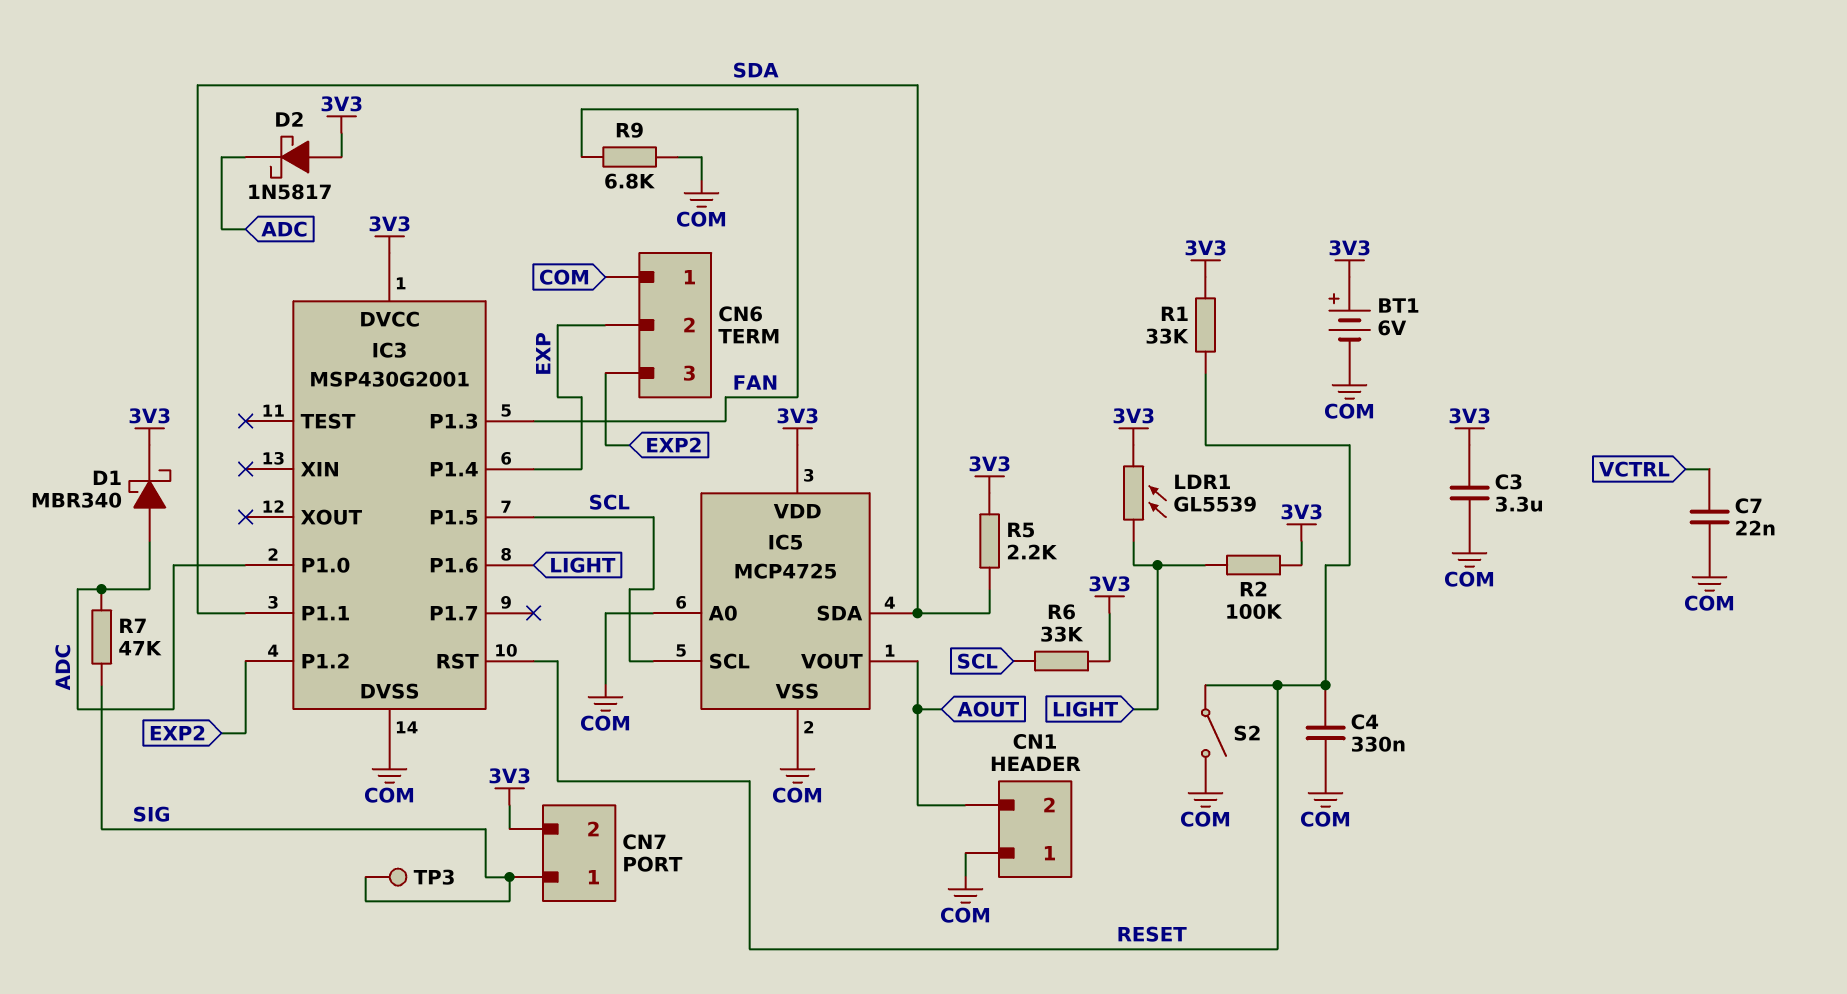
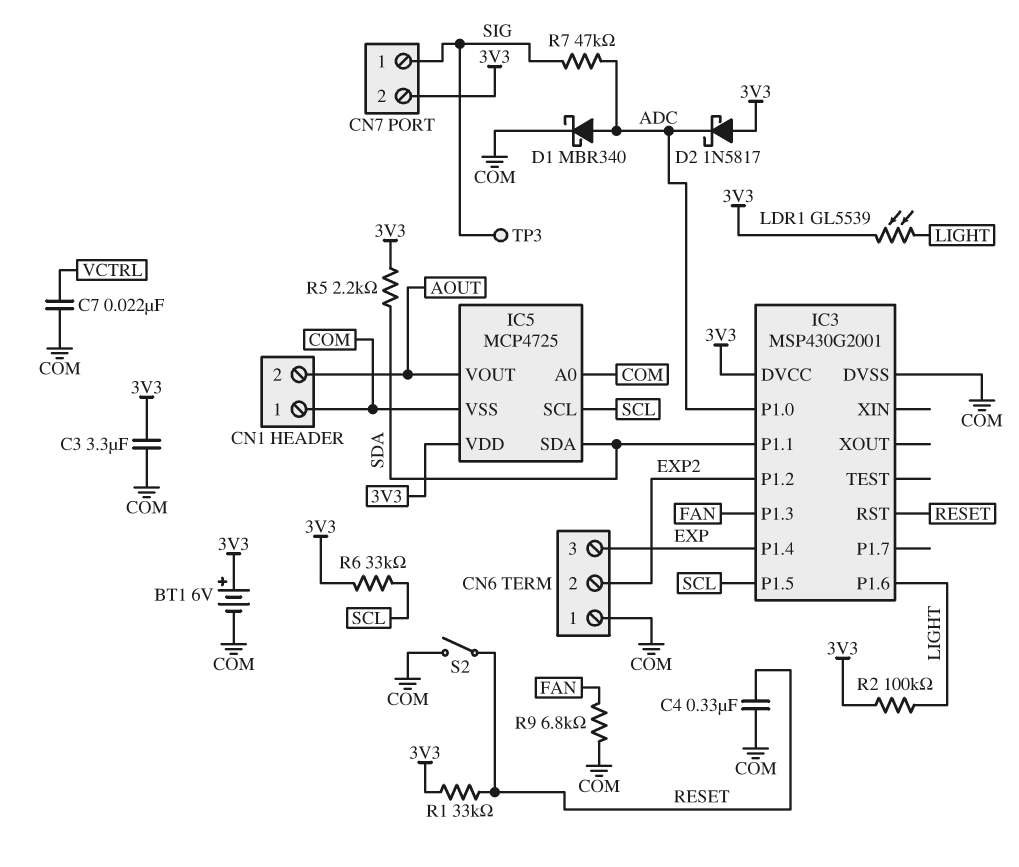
CN6 pin 2: EXP -> EXP2
CN6 pin 3: EXP2 -> EXP
D1: schottky MBR340 (A ADC, K 3V3) -> schottky MBR340 (A ADC, K COM)

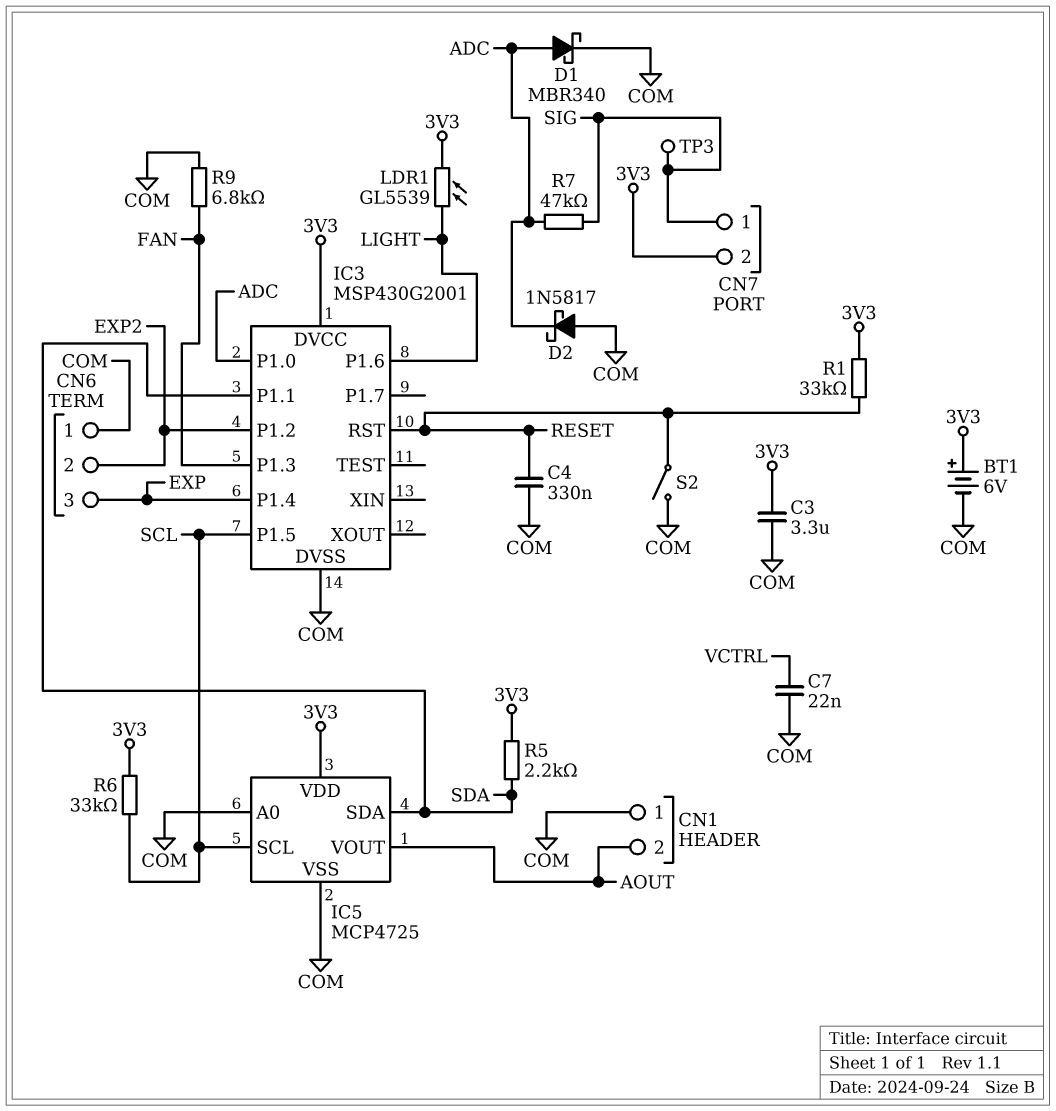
D2: schottky 1N5817 (A 3V3, K ADC) -> schottky 1N5817 (A COM, K ADC)
R2: 100k (3V3, LIGHT) -> none

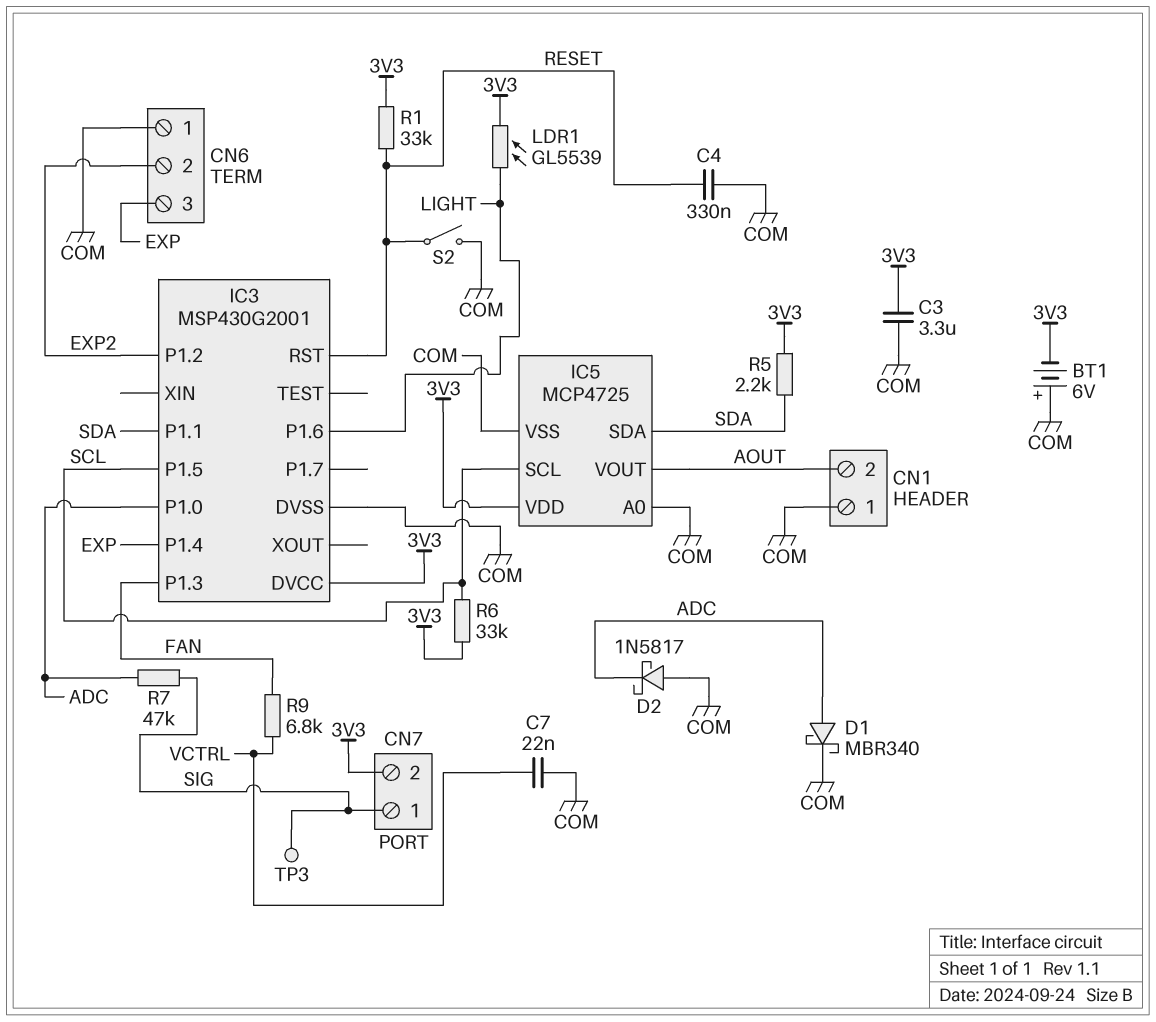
BT1: 6V (plus 3V3, minus COM) -> 6V (plus COM, minus 3V3)
R9: 6.8k (COM, FAN) -> 6.8k (FAN, VCTRL)

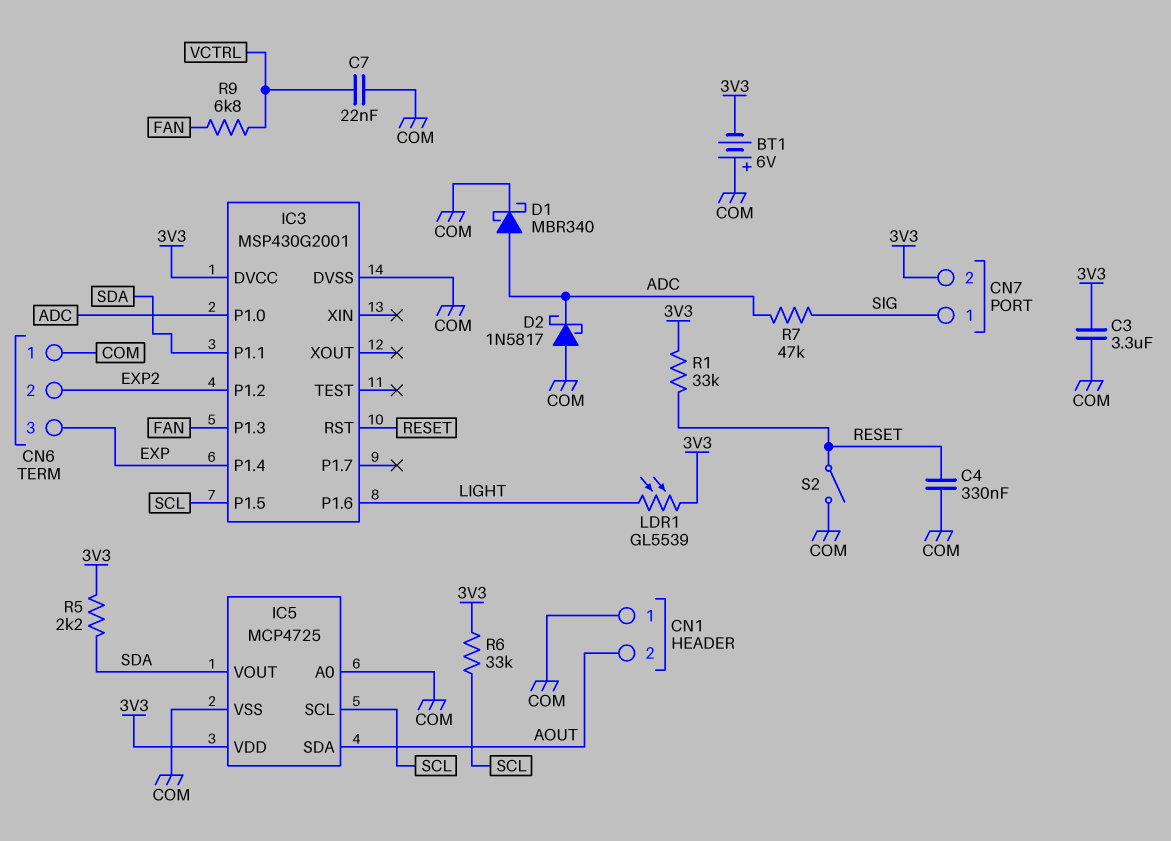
IC5 pin SDA: SDA -> AOUT
IC5 pin VOUT: AOUT -> SDA
TP3: test point (SIG) -> none

